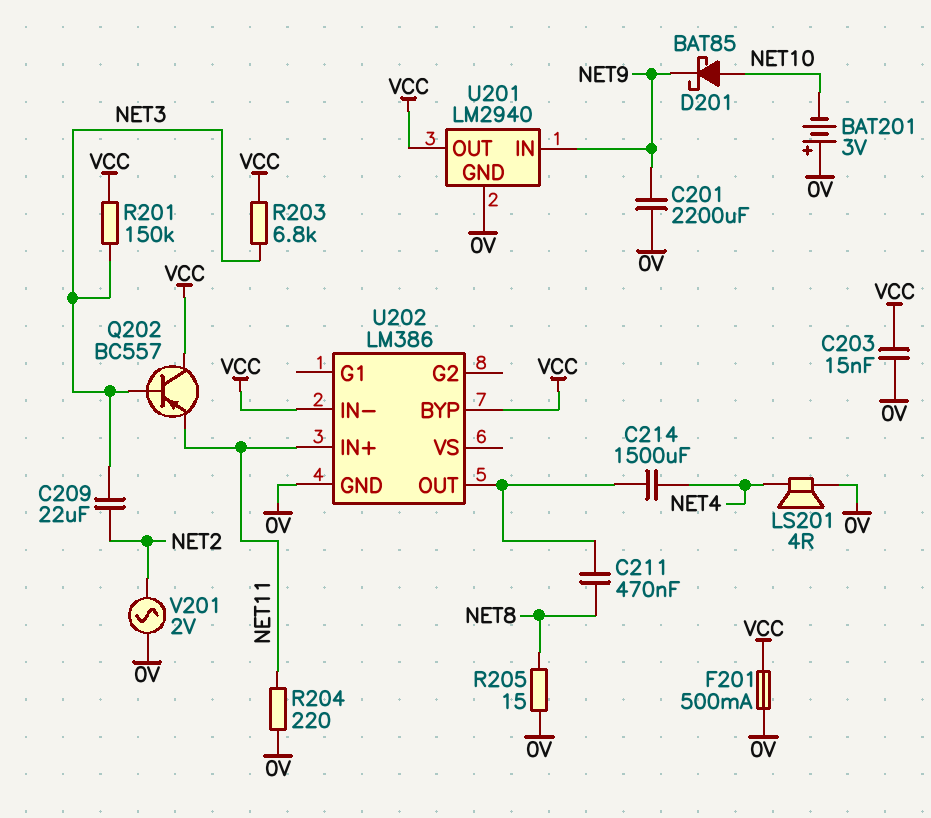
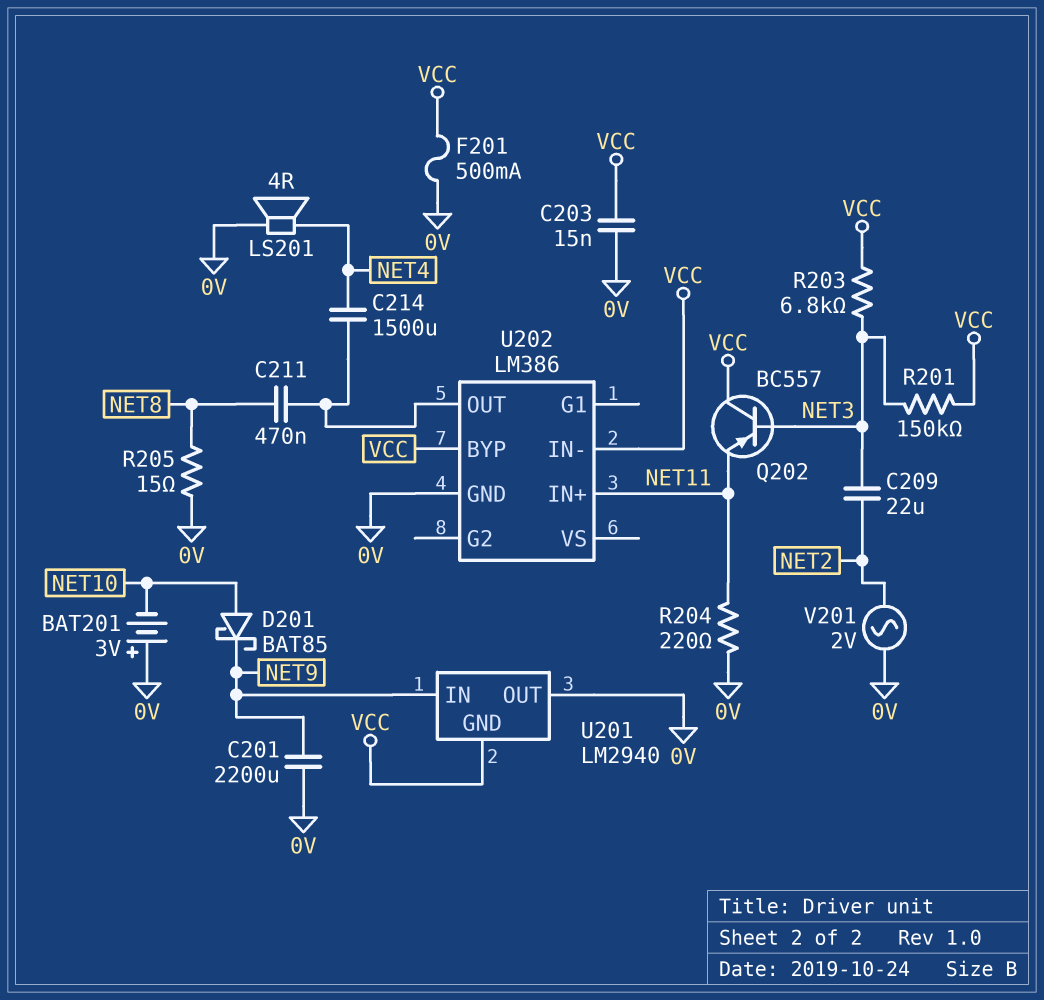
U201 pin GND: 0V -> VCC
U201 pin OUT: VCC -> 0V

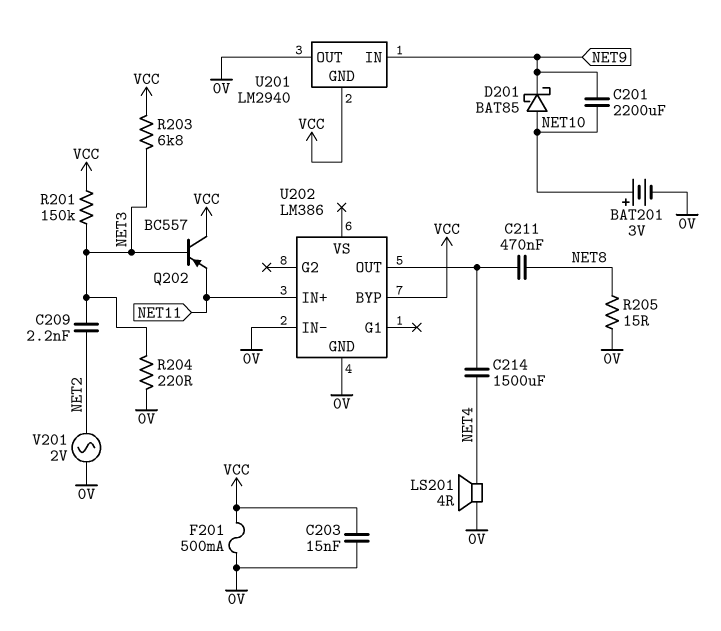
BAT201: 3V (plus 0V, minus NET10) -> 3V (plus NET10, minus 0V)
C201: 2200uF (0V, NET9) -> 2200uF (NET9, NET10)
C209: 22uF (NET2, NET3) -> 2.2nF (NET2, NET3)
R204: 220 (0V, NET11) -> 220 (0V, NET3)
U202 pin IN-: VCC -> 0V

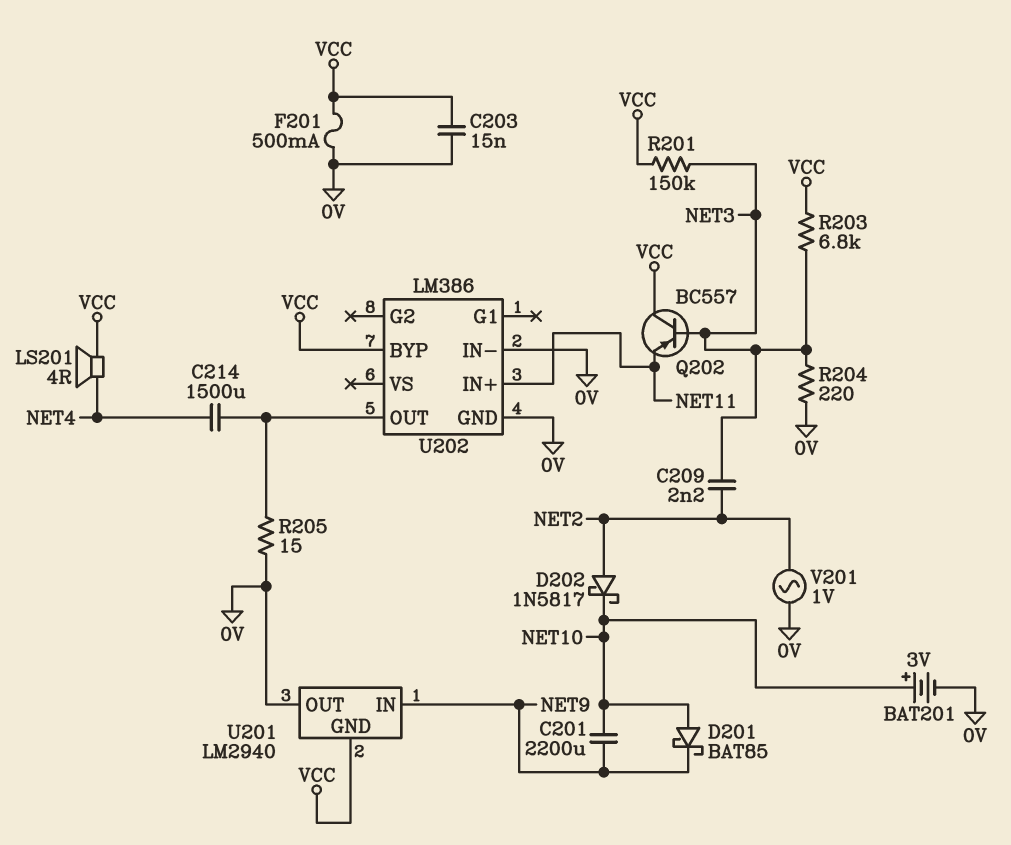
C211: 470nF (NET8, U202/OUT) -> none
D202: none -> schottky 1N5817 (A NET2, K NET10)
LS201: speaker 4R (0V, NET4) -> speaker 4R (NET4, VCC)
R205: 15 (0V, NET8) -> 15 (0V, U202/OUT)
V201: AC 2V (0V, NET2) -> AC 1V (0V, NET2)

